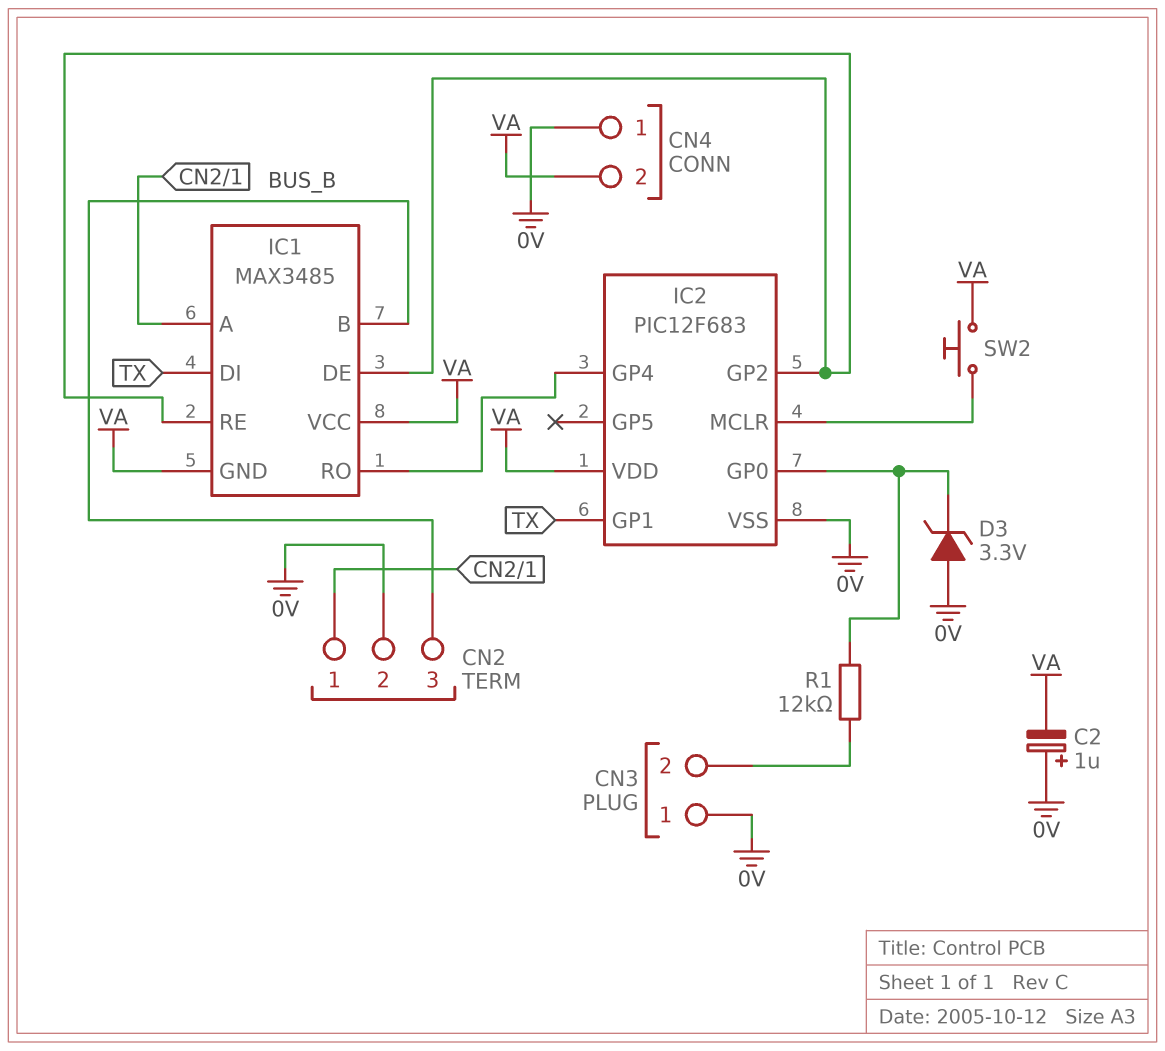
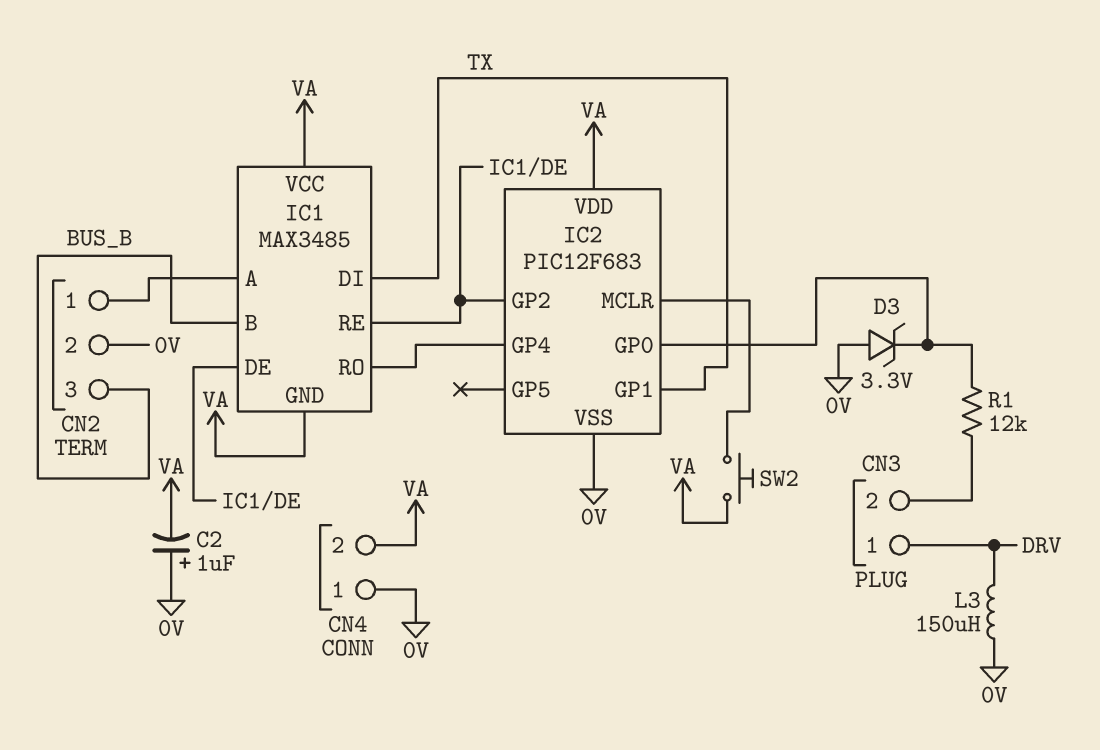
CN3 pin 1: 0V -> DRV
L3: none -> 150uH (0V, DRV)

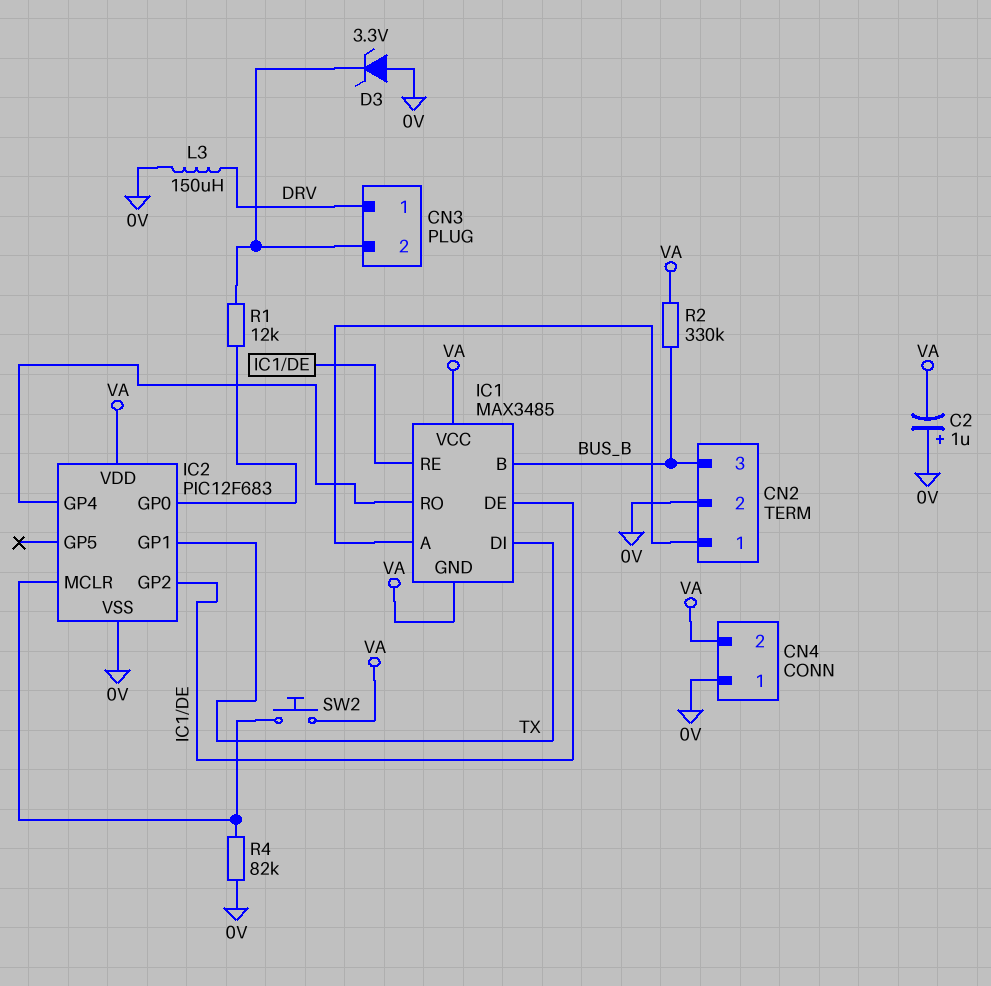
D3: zener 3.3V (A 0V, K IC2/GP0) -> zener 3.3V (A 0V, K CN3/2)
R2: none -> 330k (BUS_B, VA)
R4: none -> 82k (0V, IC2/MCLR)

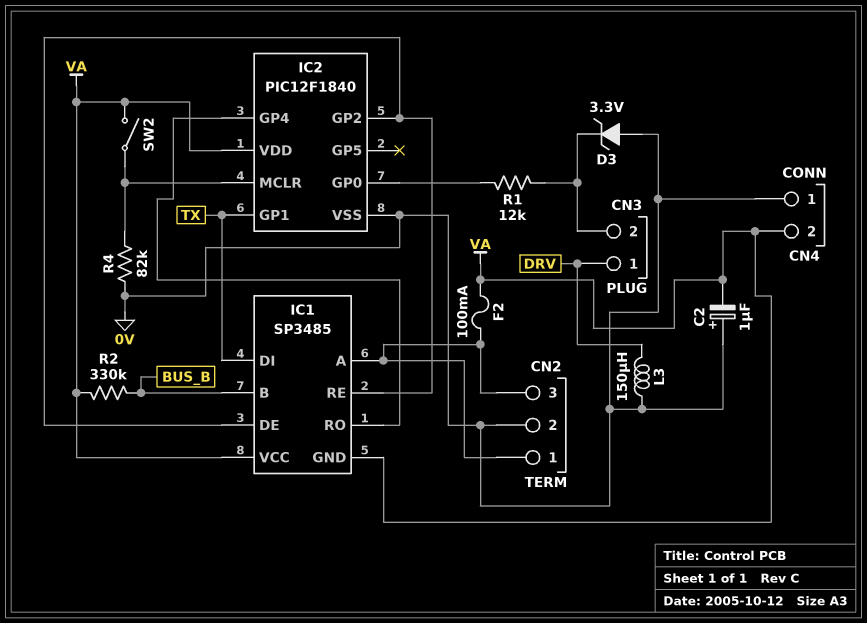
CN2 pin 3: BUS_B -> CN2/1
F2: none -> 100mA (CN2/1, VA)
IC1: MAX3485 -> SP3485
IC2: PIC12F683 -> PIC12F1840
SW2: button (IC2/MCLR, VA) -> switch (IC2/MCLR, VA)

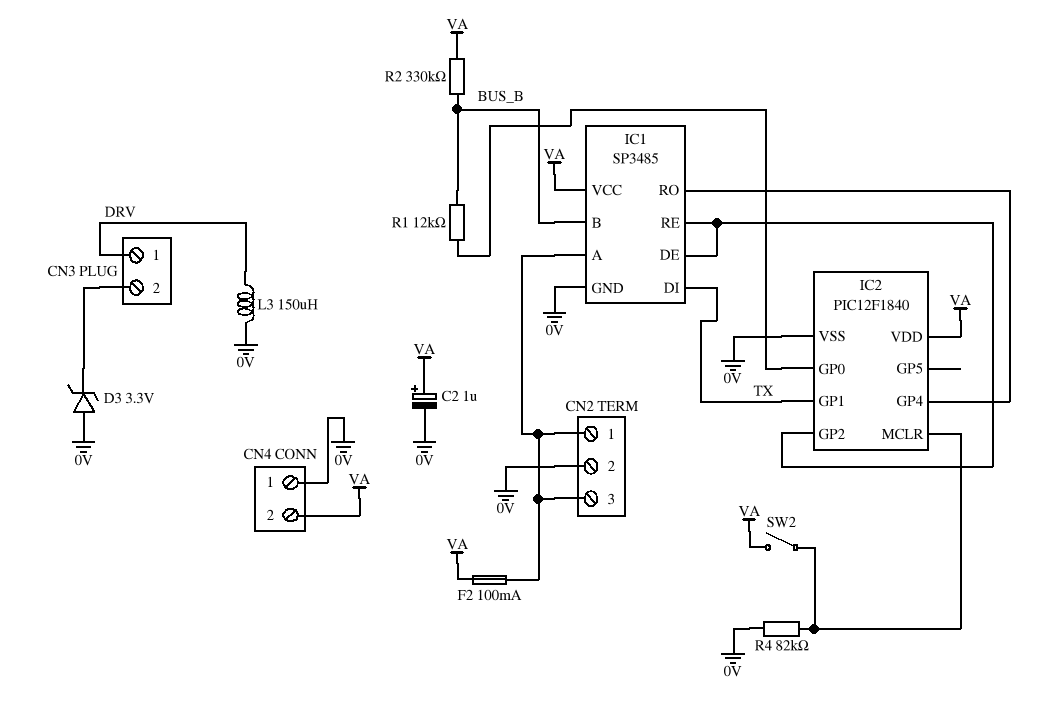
C2: 1uF (plus 0V, minus VA) -> 1uF (plus VA, minus 0V)
IC1 pin GND: VA -> 0V
R1: 12k (CN3/2, IC2/GP0) -> 12k (BUS_B, IC2/GP0)

